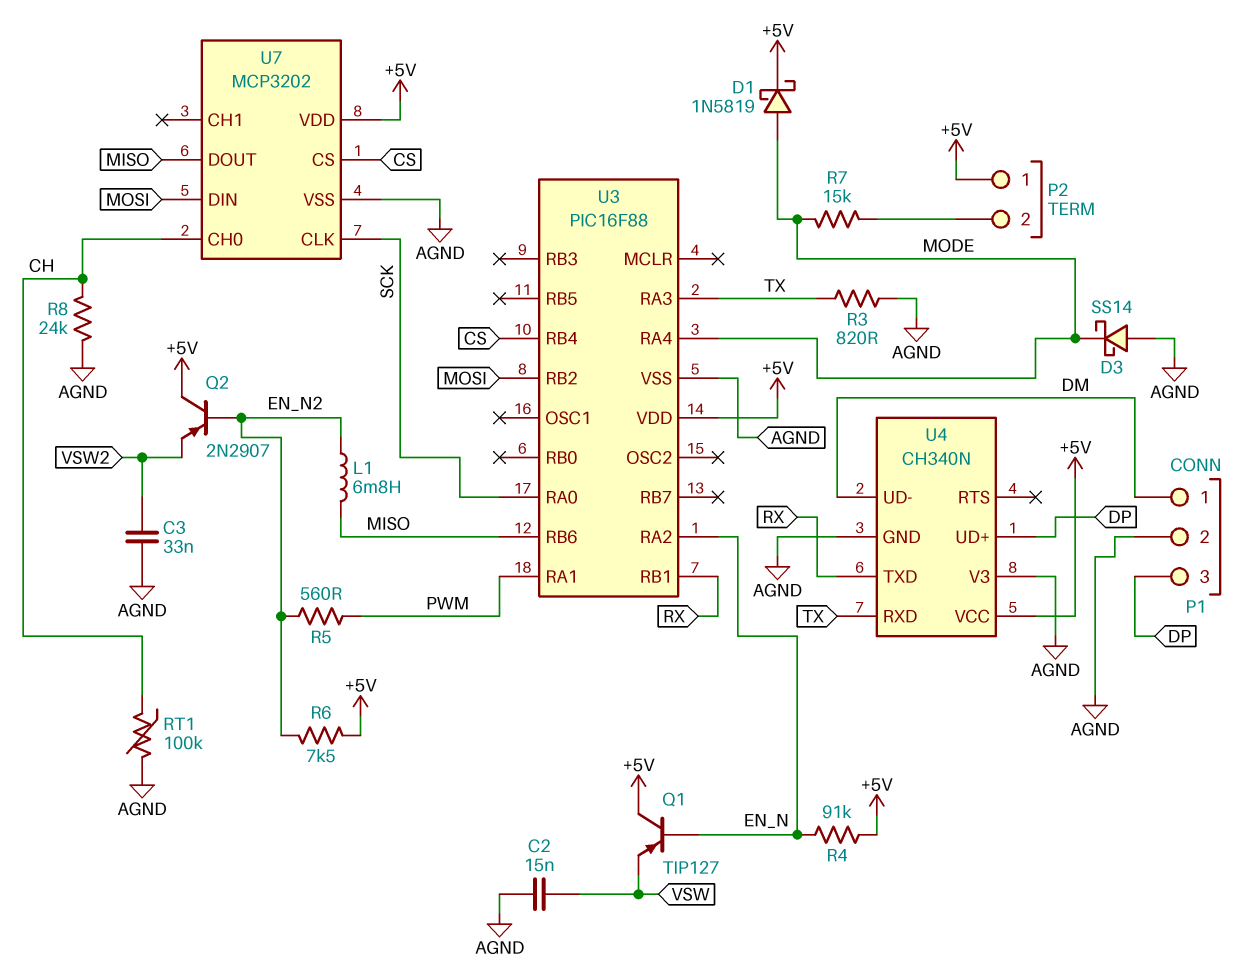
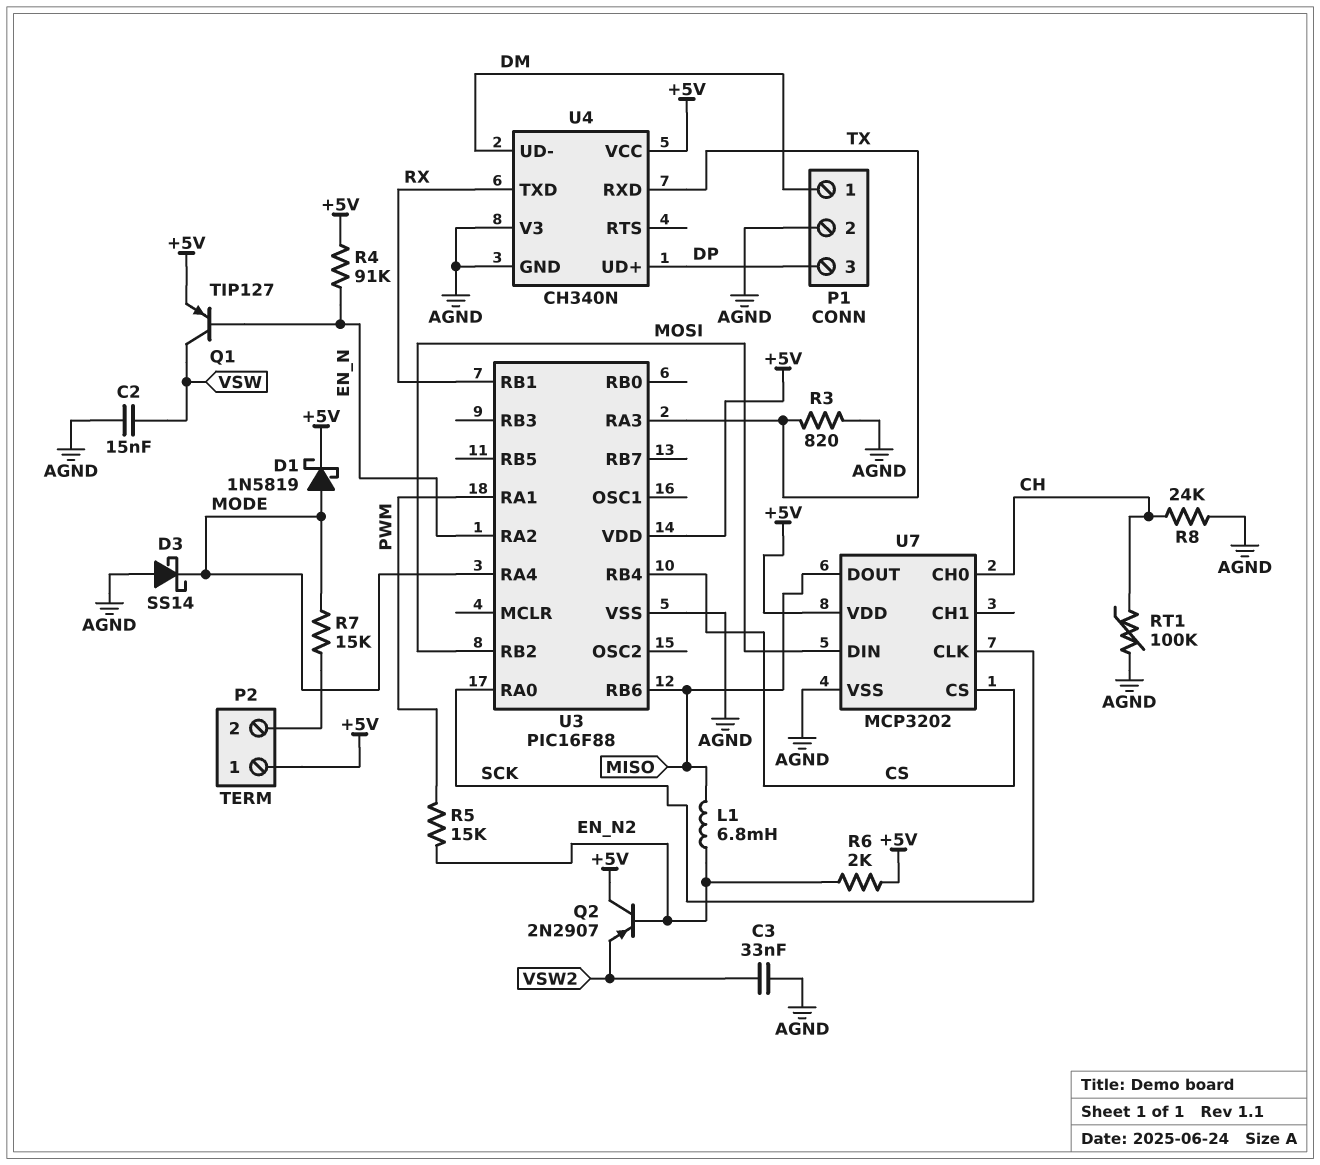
Q1: PNP TIP127 (B EN_N, C +5V, E VSW) -> PNP TIP127 (B EN_N, C VSW, E +5V)
R5: 560 (EN_N2, PWM) -> 15k (EN_N2, PWM)
R6: 7.5k (+5V, EN_N2) -> 2k (+5V, EN_N2)

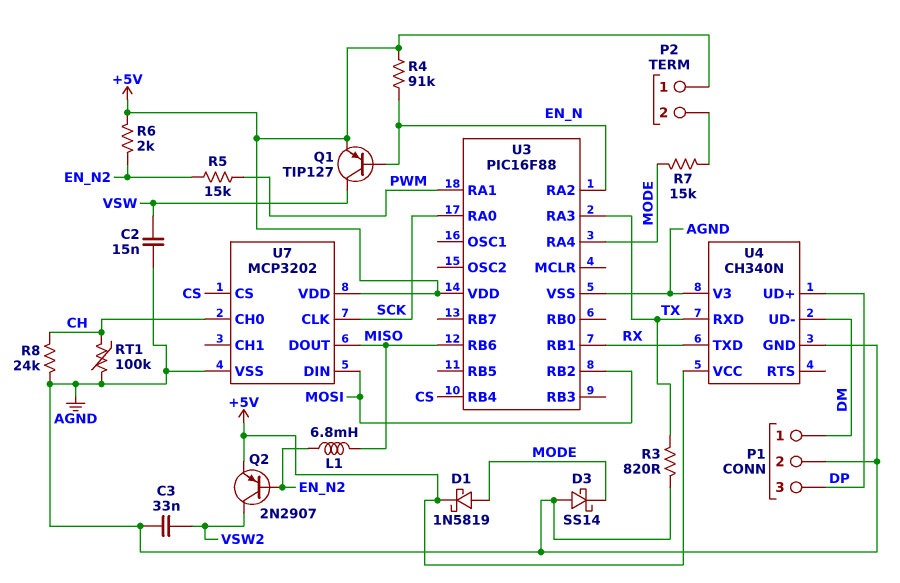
Q2: PNP 2N2907 (B EN_N2, C +5V, E VSW2) -> PNP 2N2907 (B EN_N2, C VSW2, E +5V)

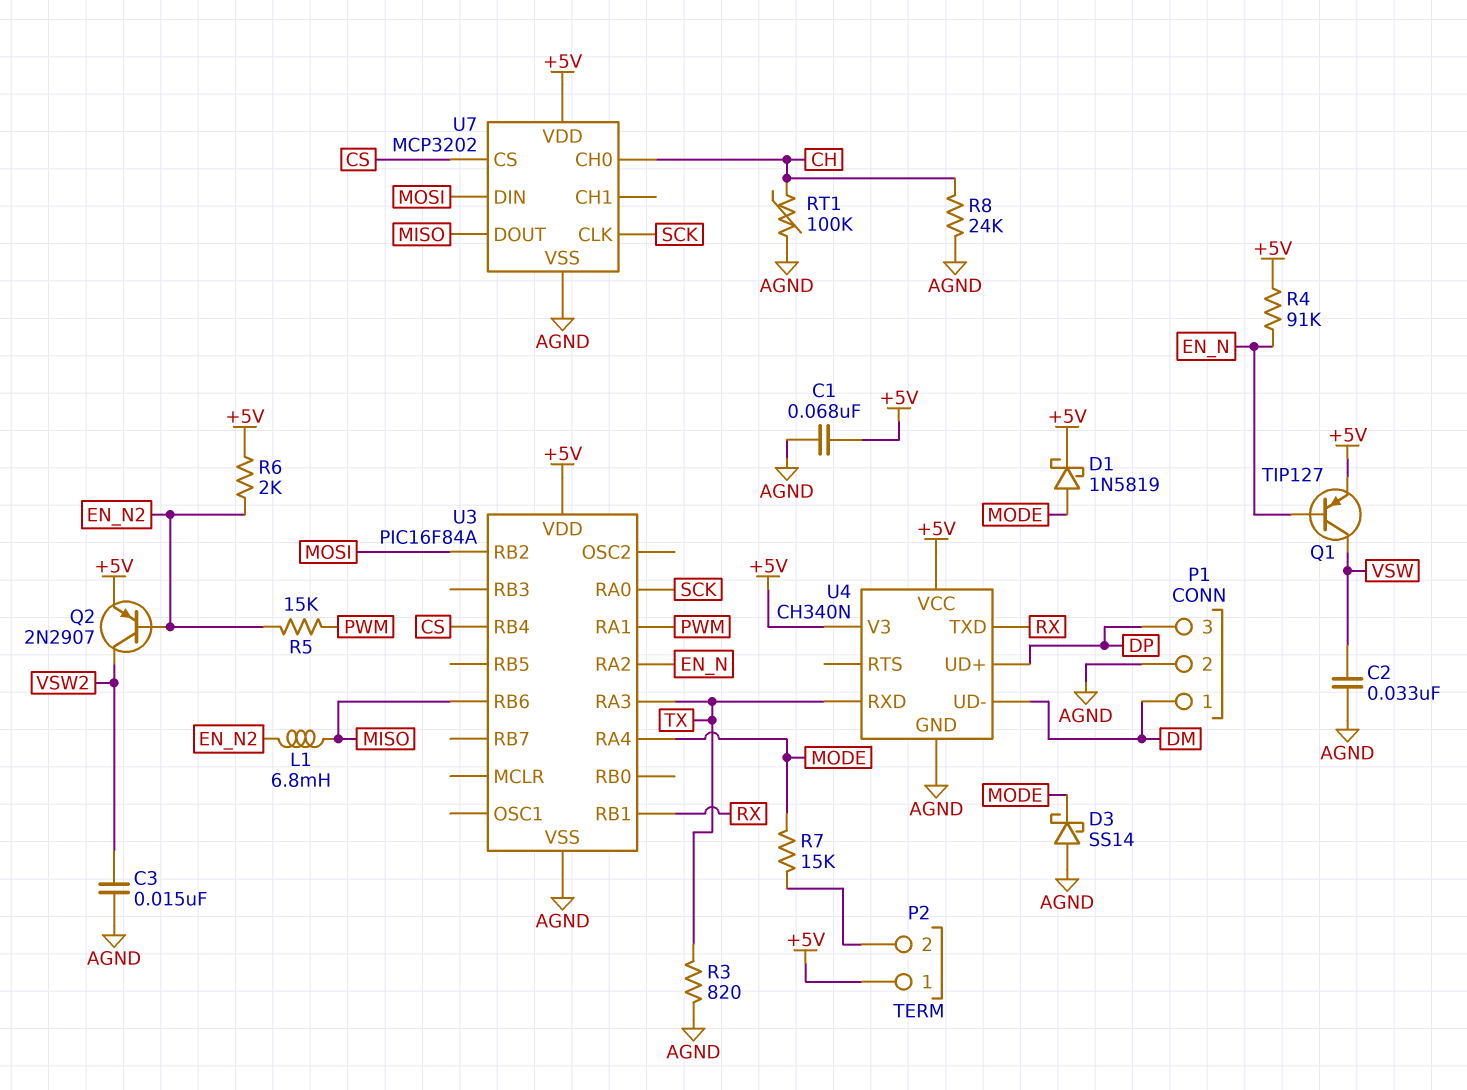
C1: none -> 68nF (+5V, AGND)
C2: 15nF (AGND, VSW) -> 33nF (AGND, VSW)
C3: 33nF (AGND, VSW2) -> 15nF (AGND, VSW2)
U3: PIC16F88 -> PIC16F84A
U4 pin V3: AGND -> +5V

